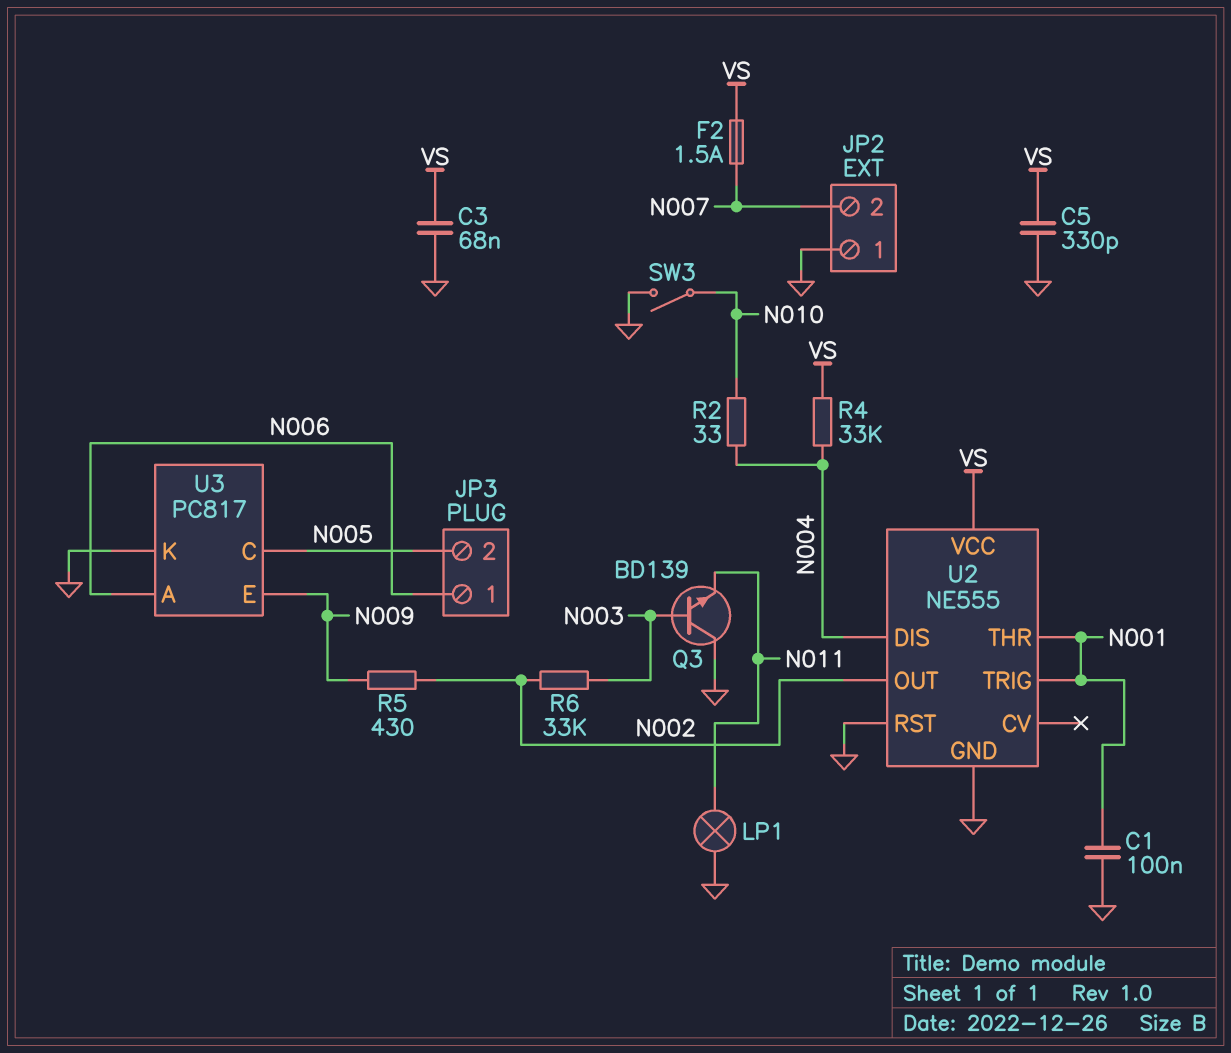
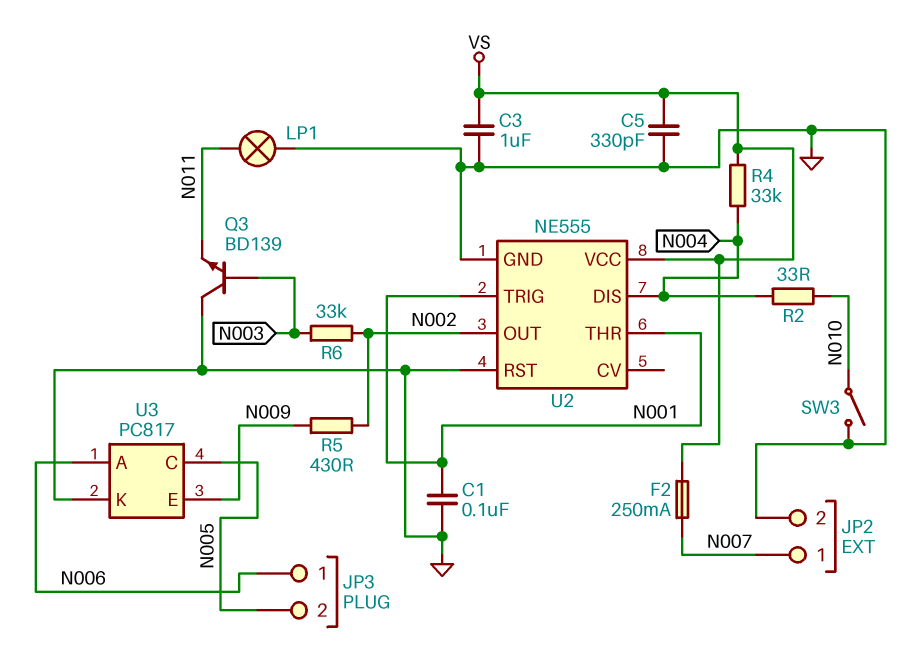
C3: 68nF (GND, VS) -> 1uF (GND, VS)
F2: 1.5A (N007, VS) -> 250mA (N007, VS)
JP2 pin 1: GND -> N007
JP2 pin 2: N007 -> GND

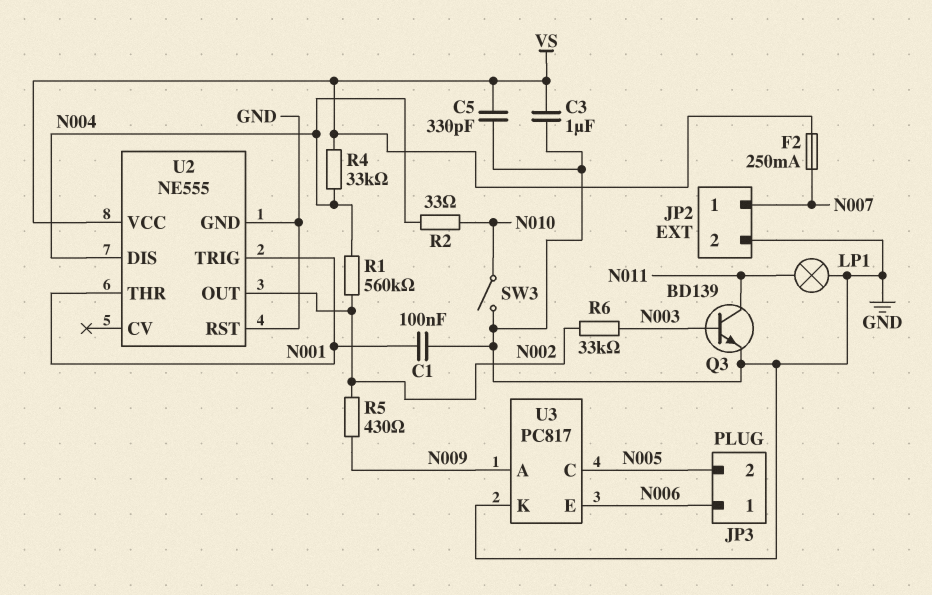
Q3: NPN BD139 (B N003, C GND, E N011) -> NPN BD139 (B N003, C N011, E GND)
R1: none -> 560k (N002, N004)
U3 pin A: N006 -> N009
U3 pin E: N009 -> N006

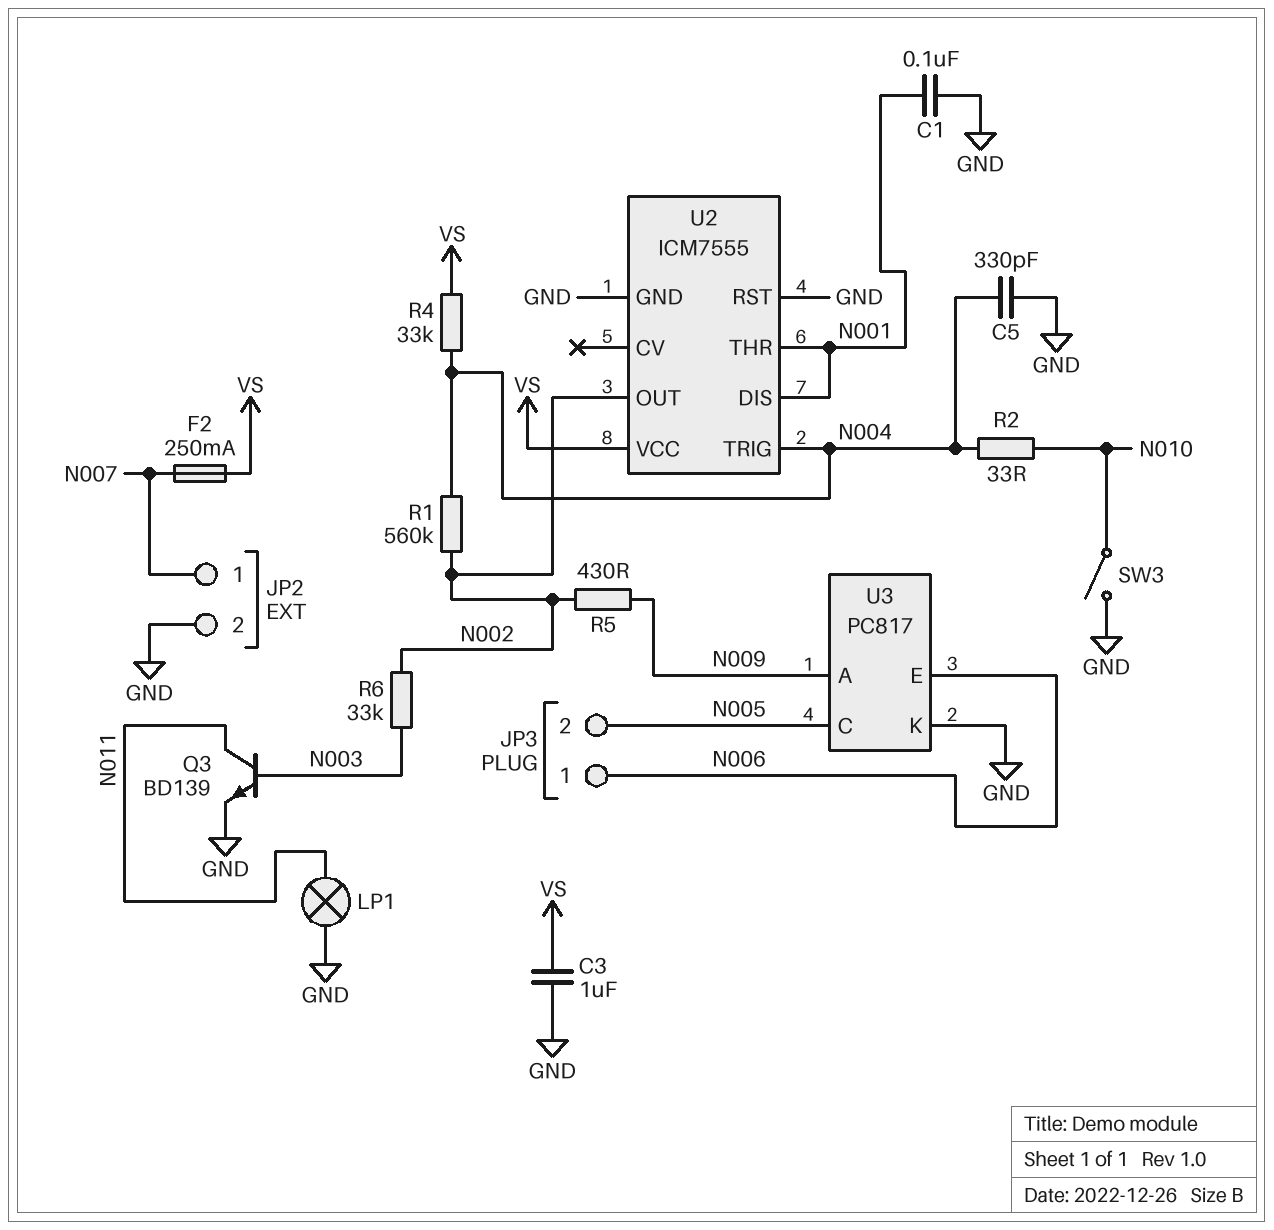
C5: 330pF (GND, VS) -> 330pF (GND, N004)
U2: NE555 -> ICM7555
U2 pin DIS: N004 -> N001
U2 pin TRIG: N001 -> N004

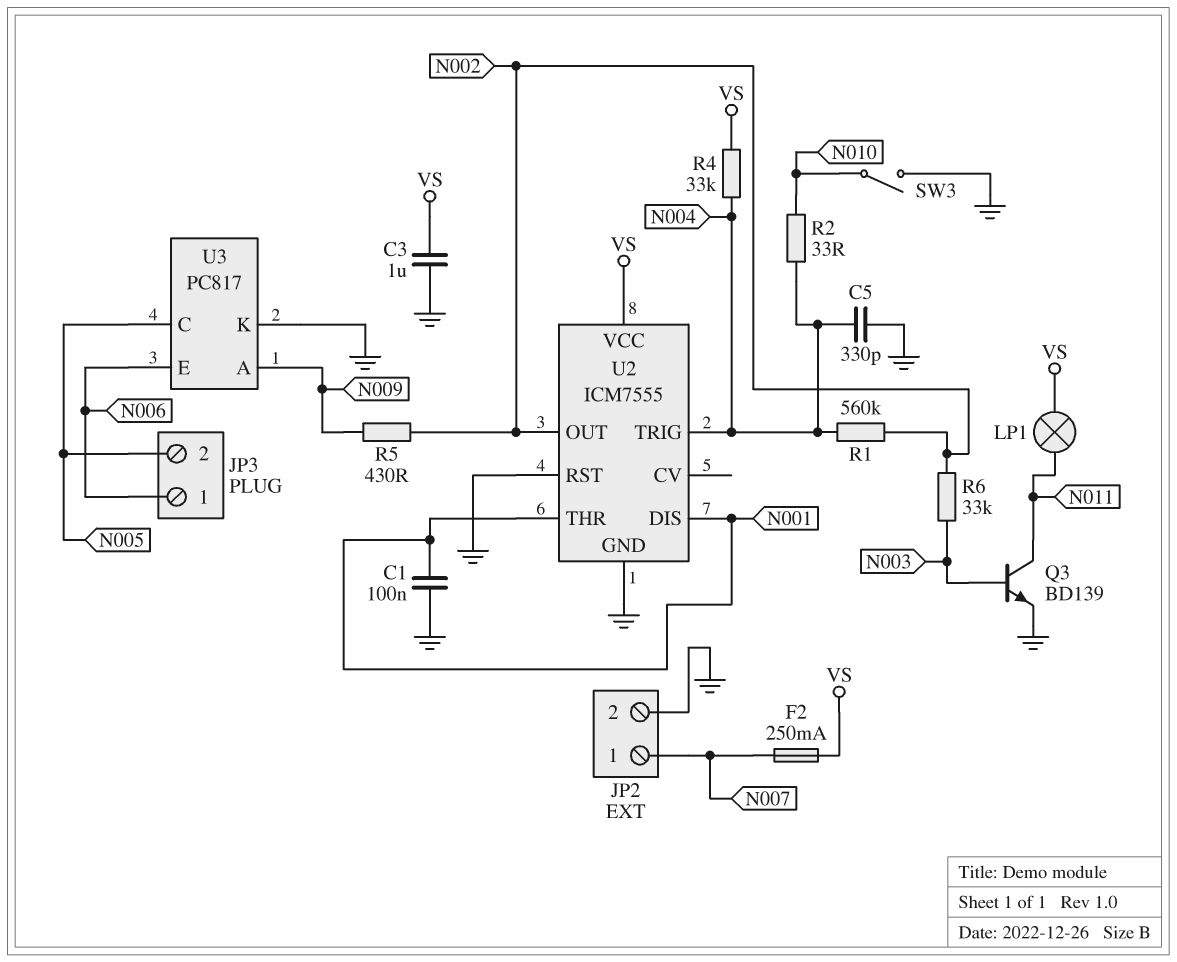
LP1: lamp (GND, N011) -> lamp (N011, VS)

